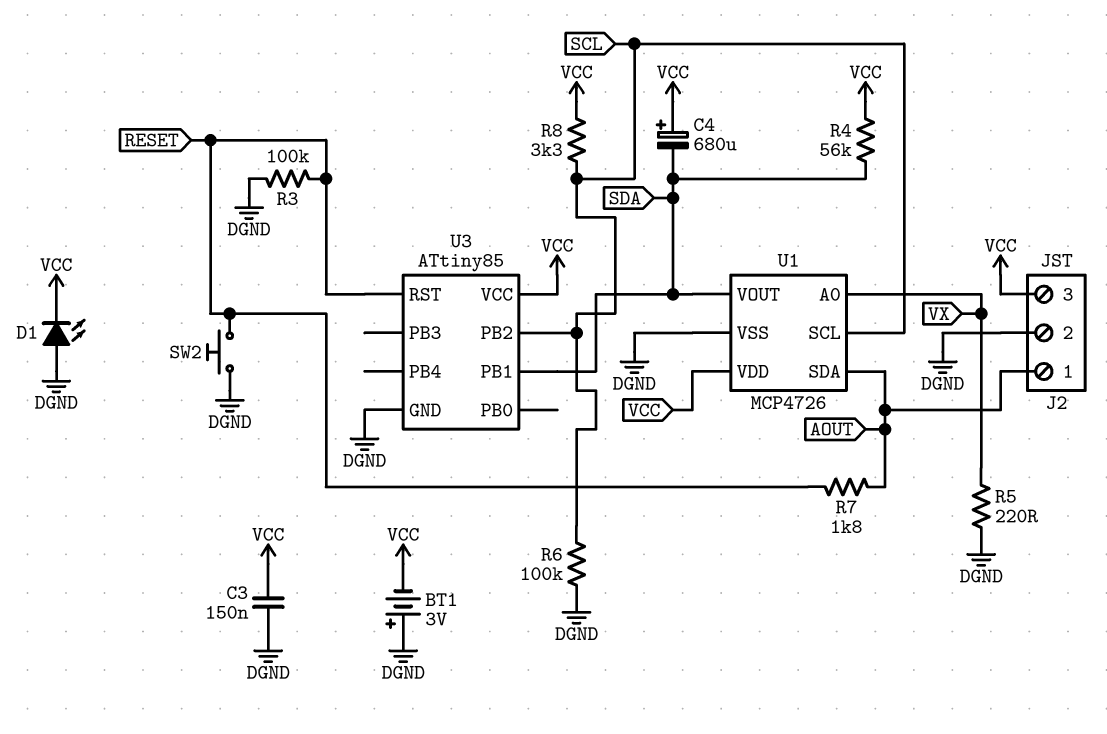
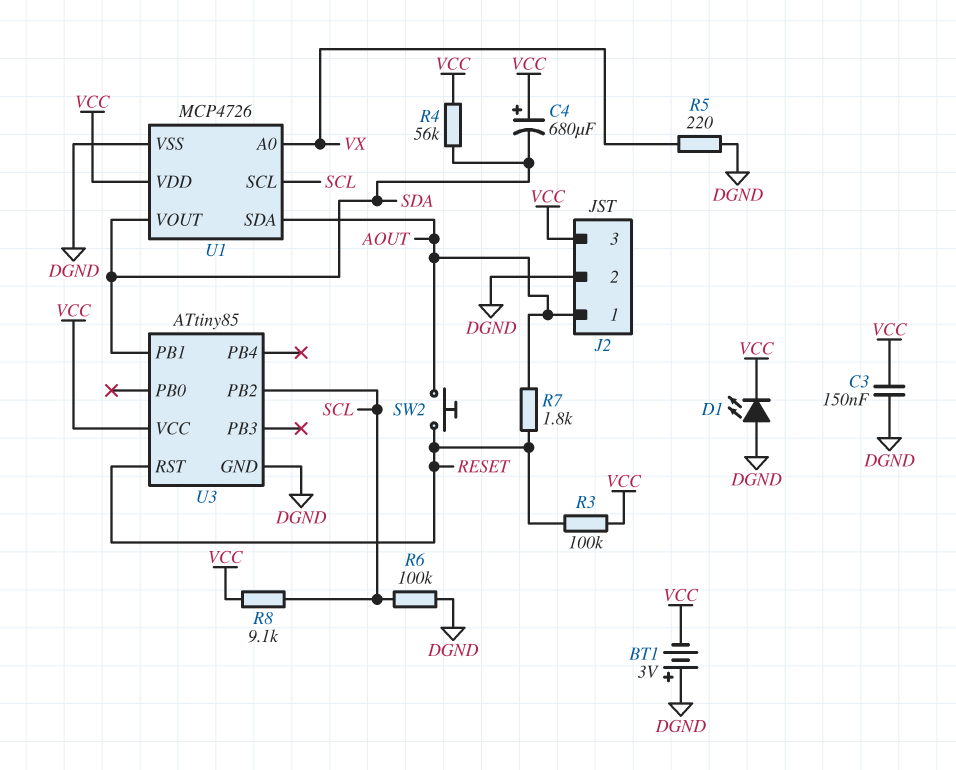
R3: 100k (DGND, RESET) -> 100k (RESET, VCC)
R8: 3.3k (SCL, VCC) -> 9.1k (SCL, VCC)
SW2: button (DGND, RESET) -> button (AOUT, RESET)

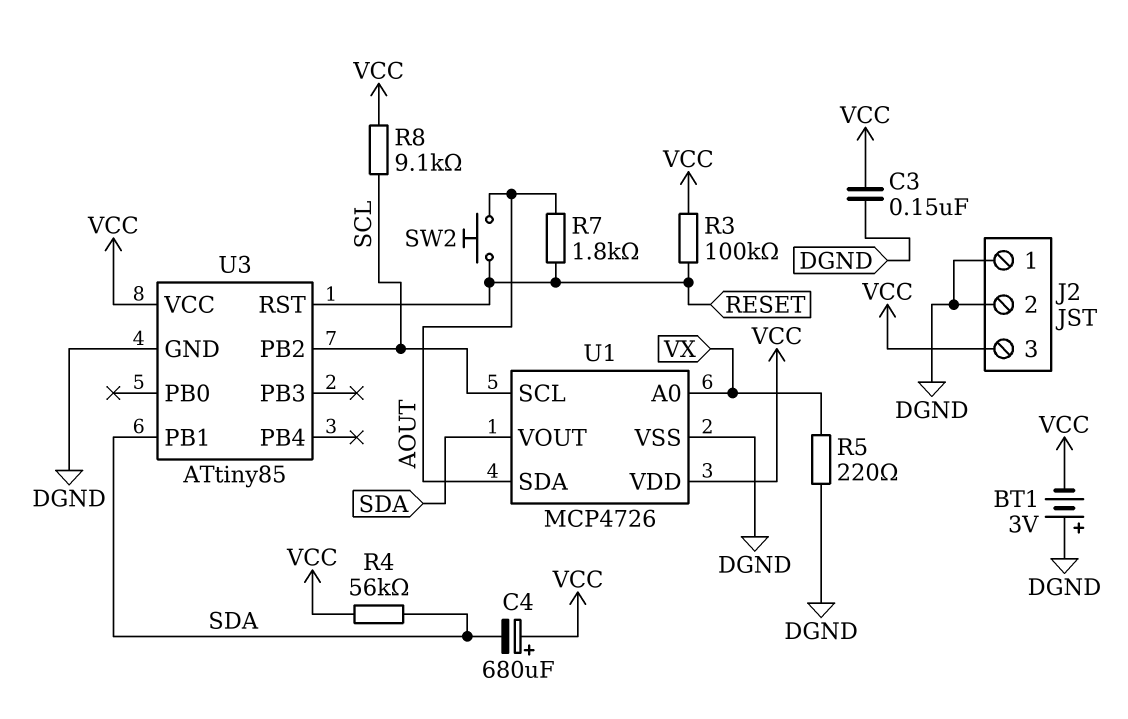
D1: LED (A DGND, K VCC) -> none
J2 pin 1: AOUT -> DGND
R6: 100k (DGND, SCL) -> none

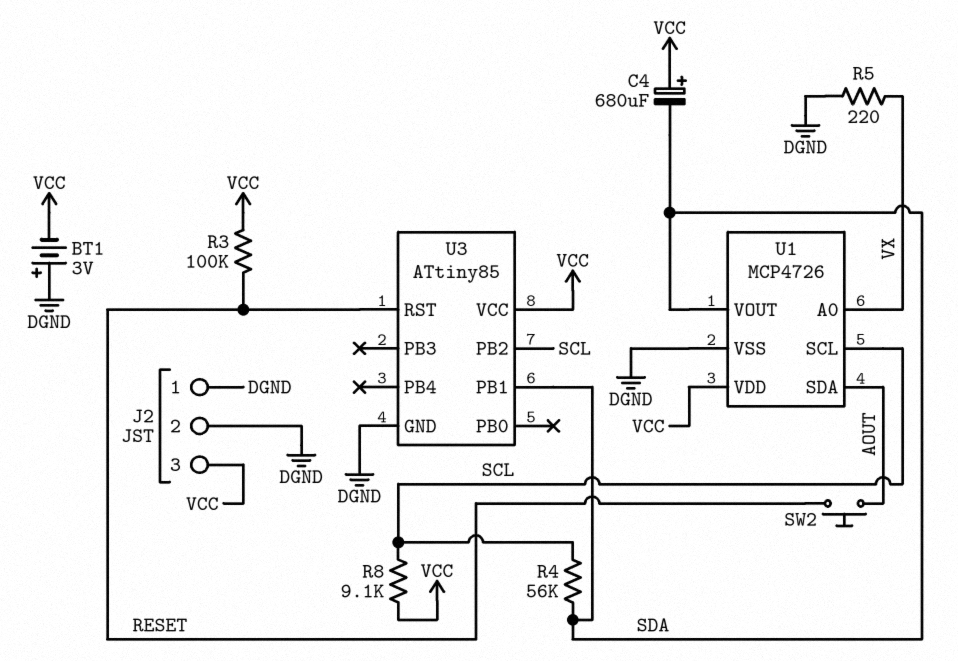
C3: 150nF (DGND, VCC) -> none
R4: 56k (SDA, VCC) -> 56k (SCL, SDA)
R7: 1.8k (AOUT, RESET) -> none

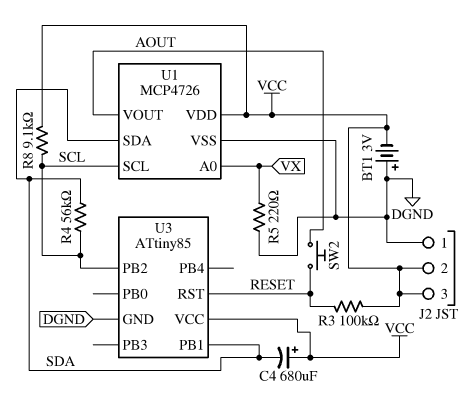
J2 pin 2: DGND -> VCC
U1 pin SDA: AOUT -> SDA
U1 pin VOUT: SDA -> AOUT

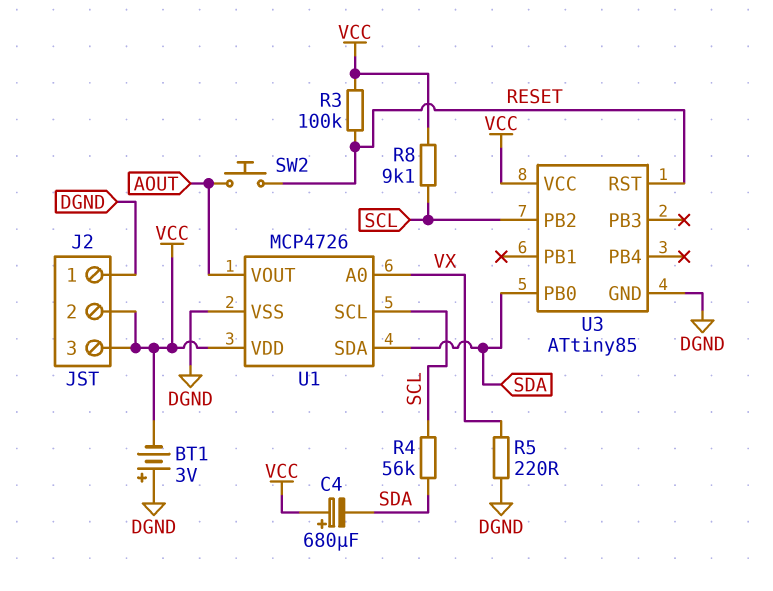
U3 pin PB0: none -> SDA
U3 pin PB1: SDA -> none

